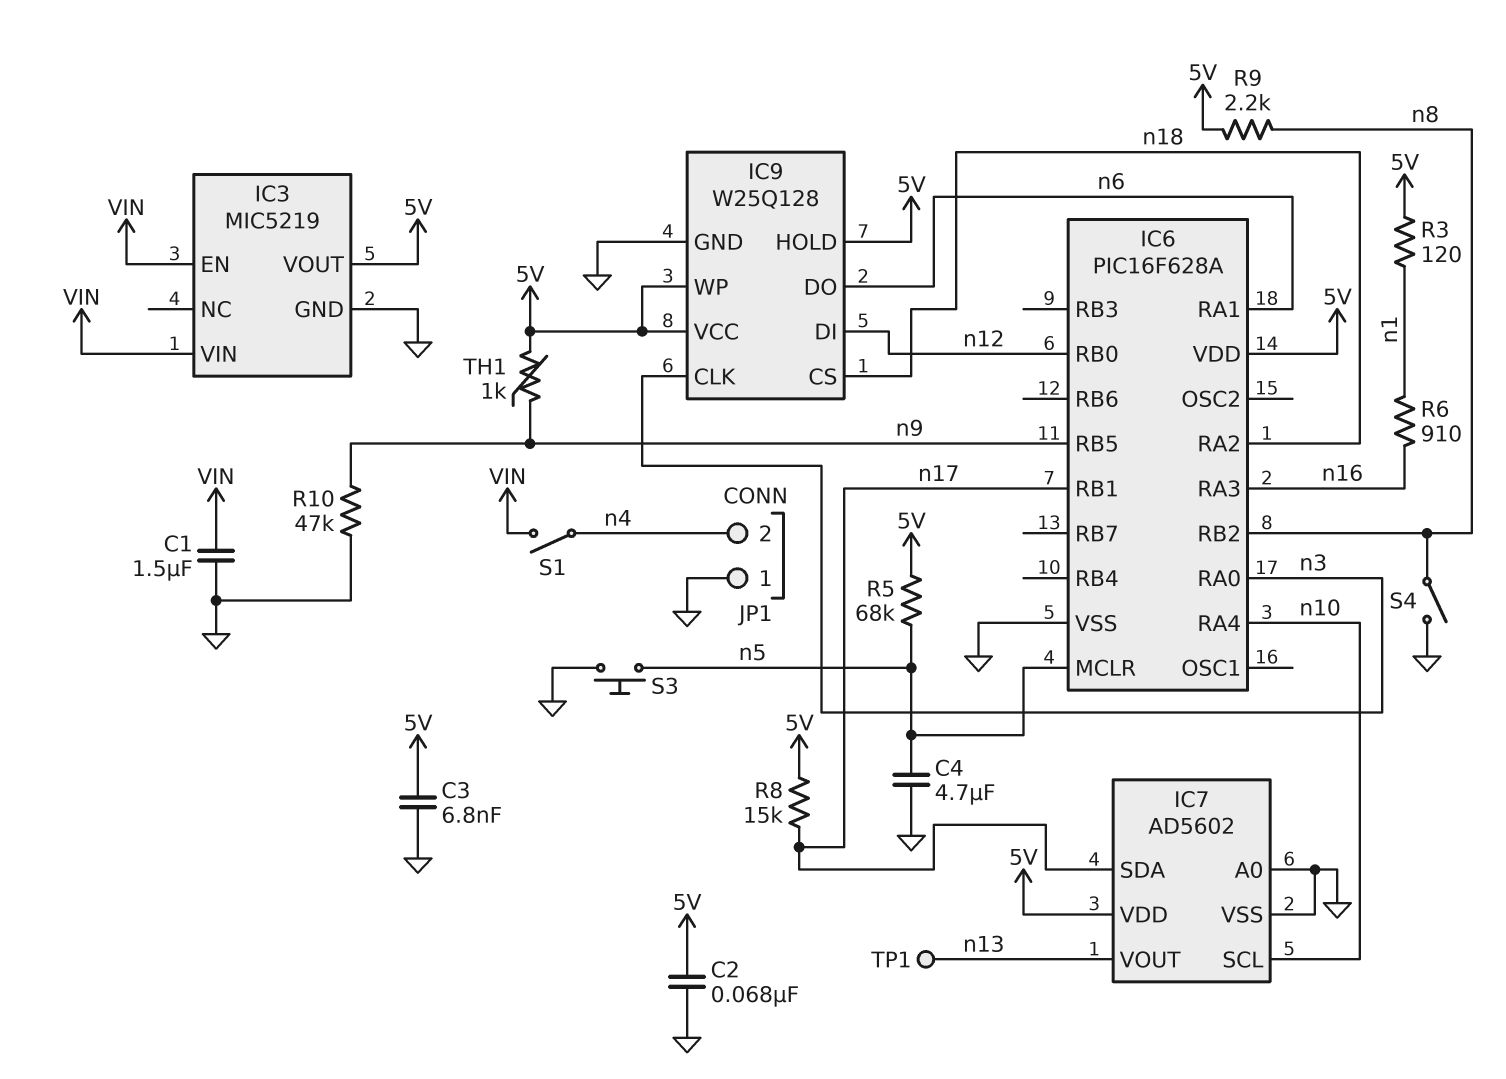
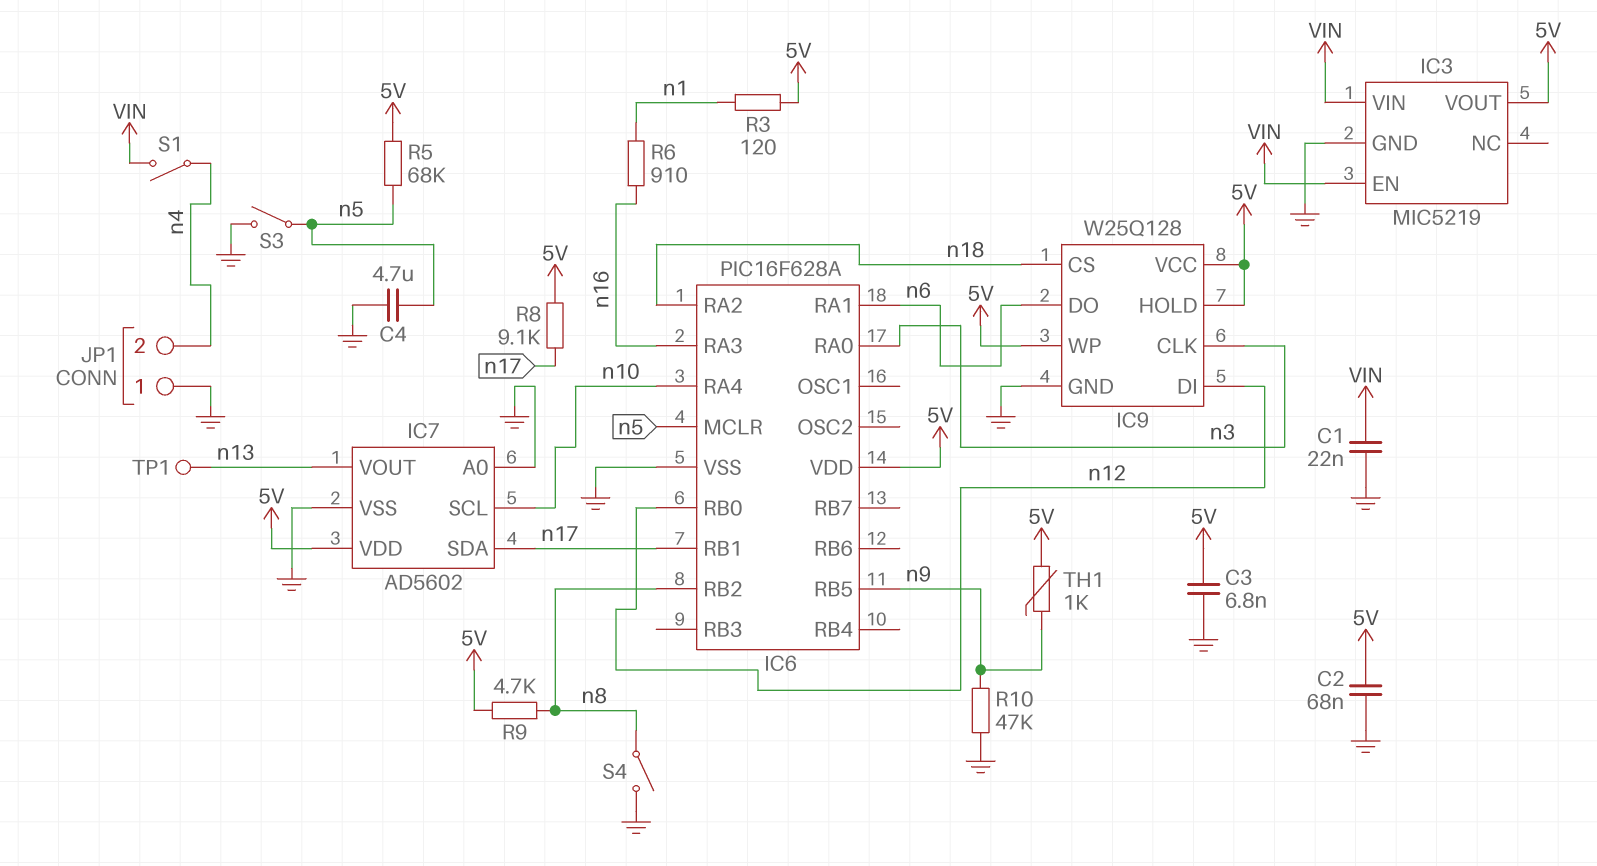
C1: 1.5uF (GND, VIN) -> 22nF (GND, VIN)
R8: 15k (5V, n17) -> 9.1k (5V, n17)
R9: 2.2k (5V, n8) -> 4.7k (5V, n8)
S3: button (GND, n5) -> switch (GND, n5)

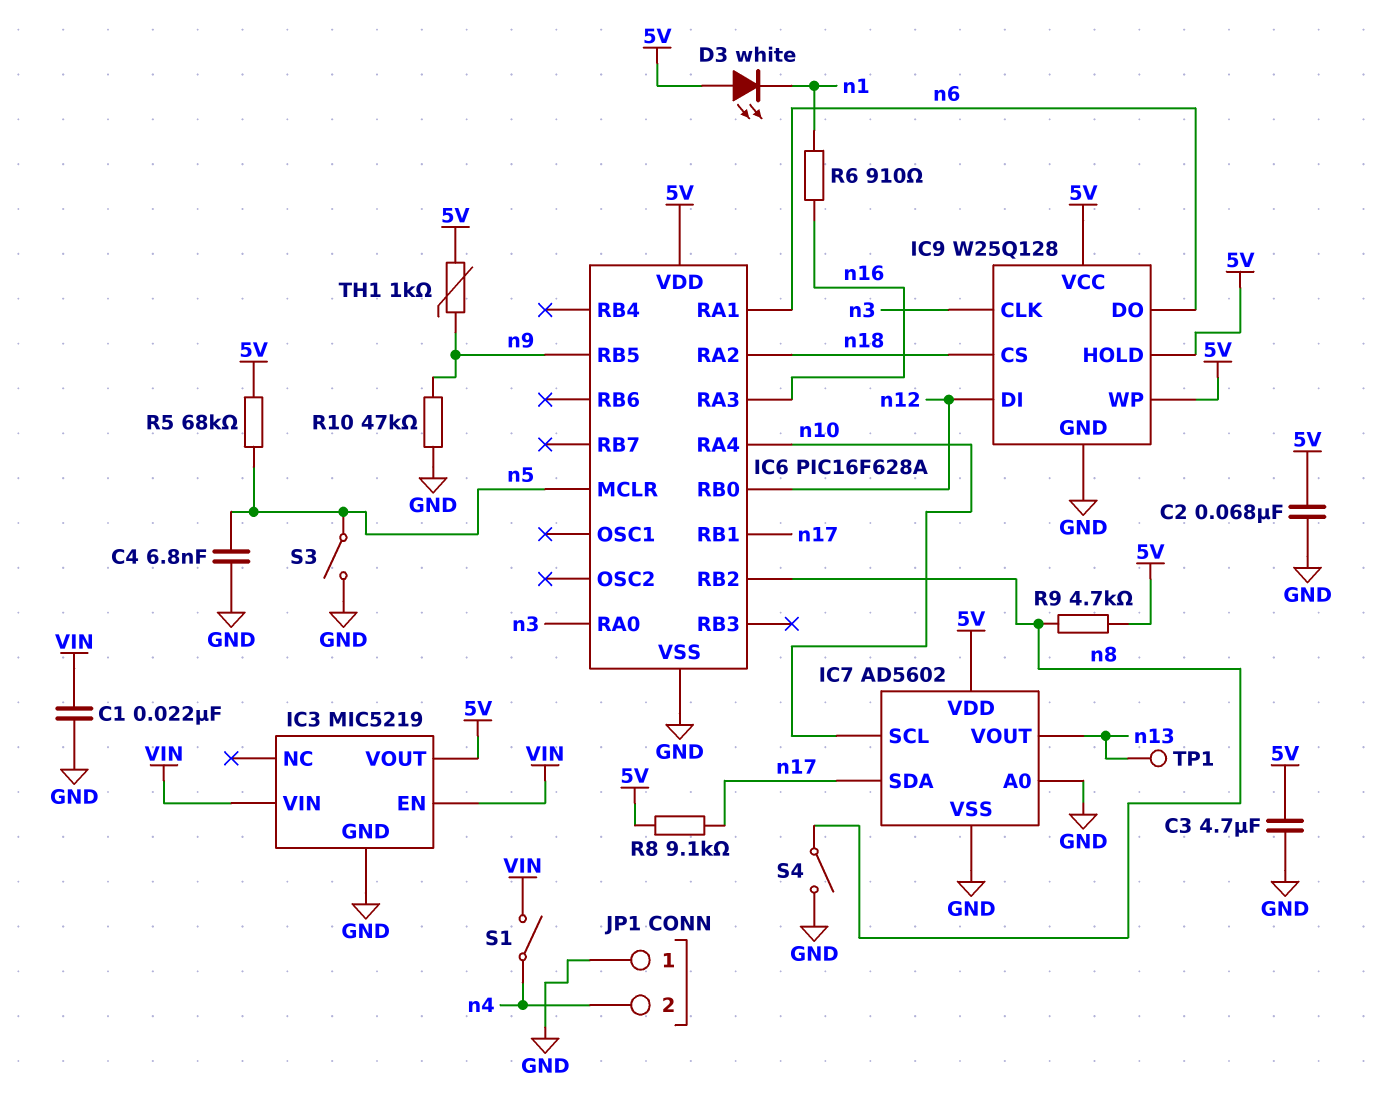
C3: 6.8nF (5V, GND) -> 4.7uF (5V, GND)
C4: 4.7uF (GND, n5) -> 6.8nF (GND, n5)
D3: none -> LED white (A 5V, K n1)
R3: 120 (5V, n1) -> none

